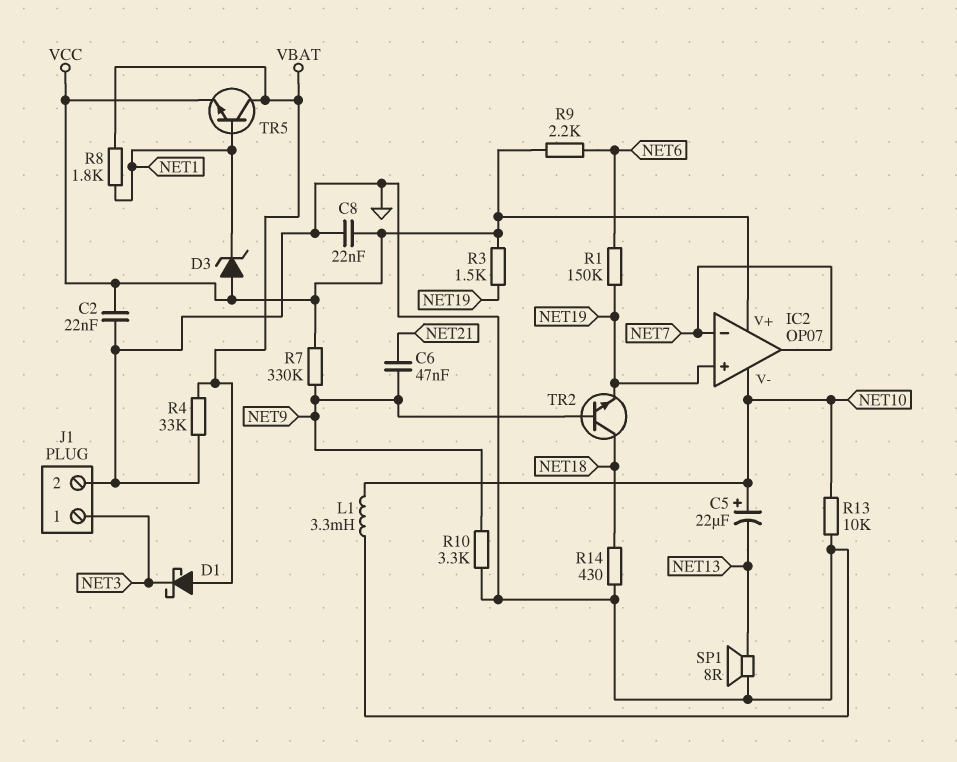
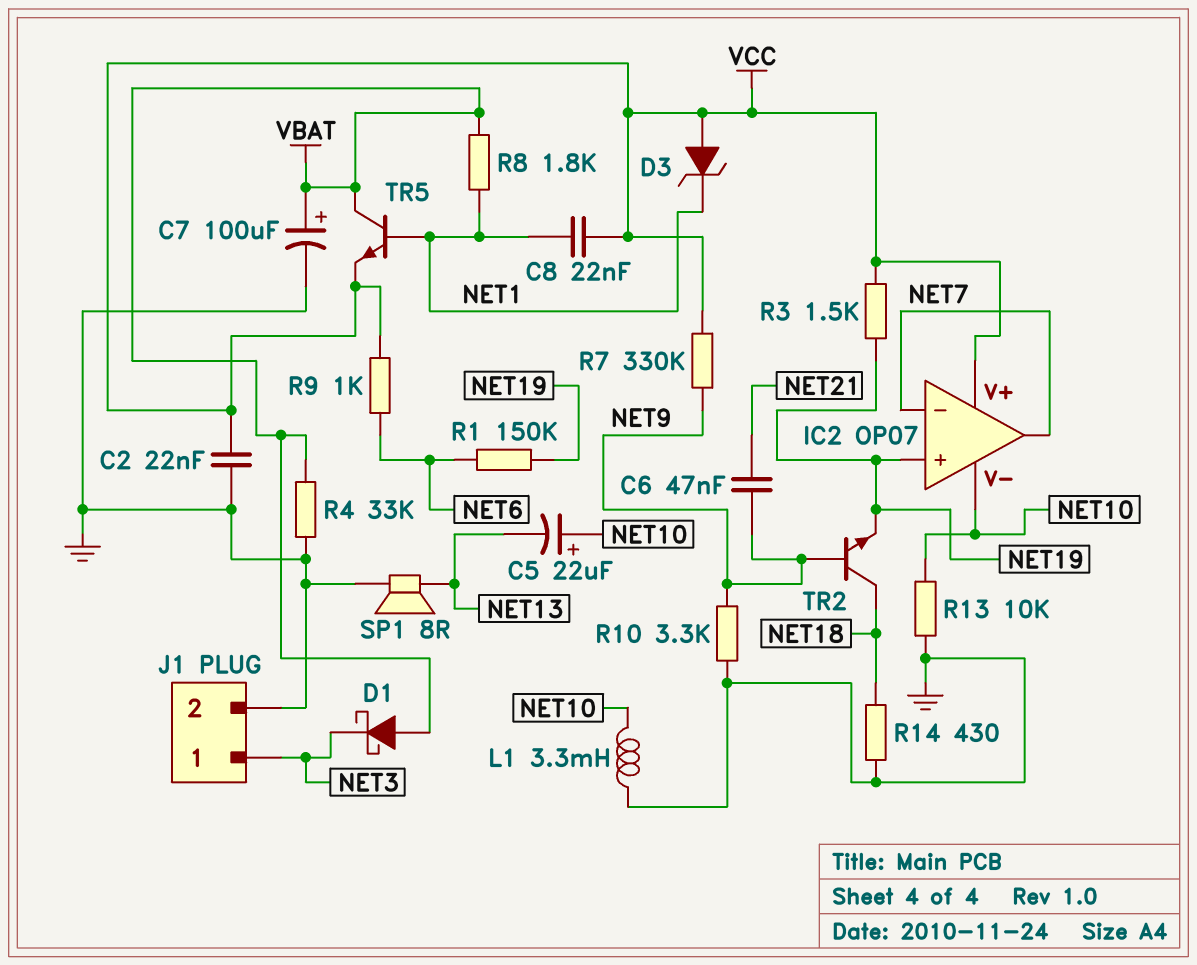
C7: none -> 100uF (plus VBAT, minus GND)
C8: 22nF (GND, VCC) -> 22nF (NET1, VCC)
R9: 2.2k (NET6, VCC) -> 1k (NET6, VCC)

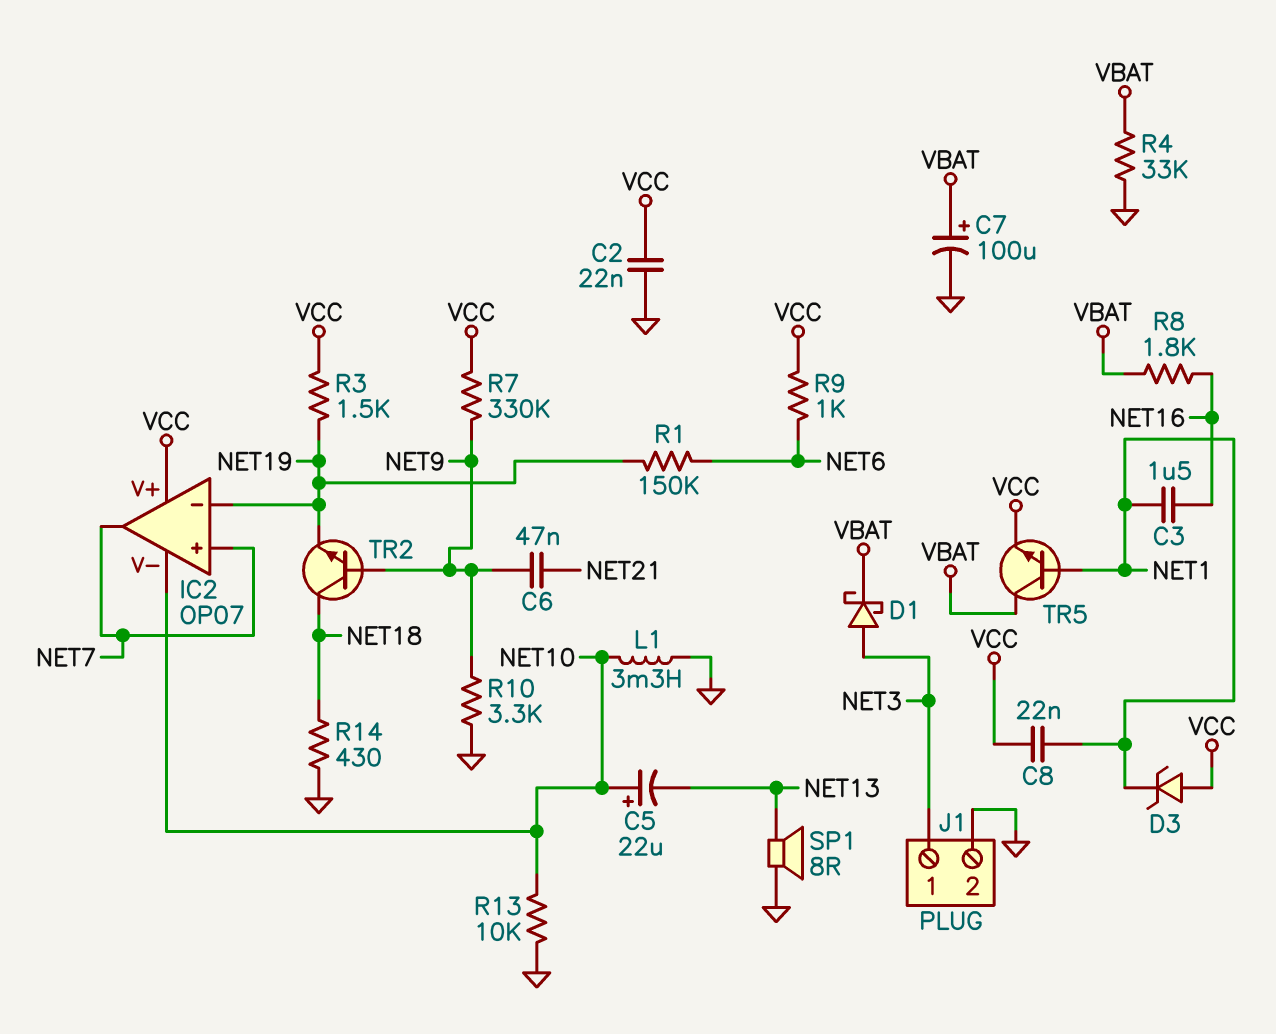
C3: none -> 1.5uF (NET1, NET16)
D1: schottky (A VBAT, K NET3) -> schottky (A NET3, K VBAT)
IC2 pin in+: NET19 -> NET7
IC2 pin in-: NET7 -> NET19
R8: 1.8k (NET1, VBAT) -> 1.8k (NET16, VBAT)

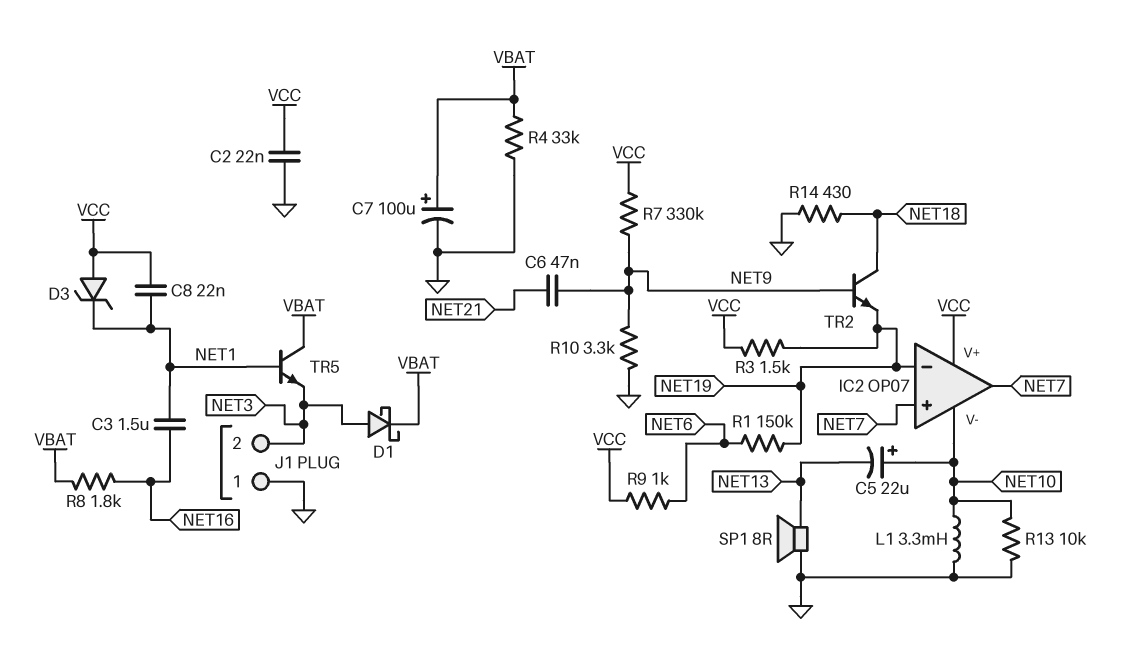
J1 pin 1: NET3 -> GND
J1 pin 2: GND -> NET3
TR5: NPN (B NET1, C VBAT, E VCC) -> NPN (B NET1, C VBAT, E NET3)

